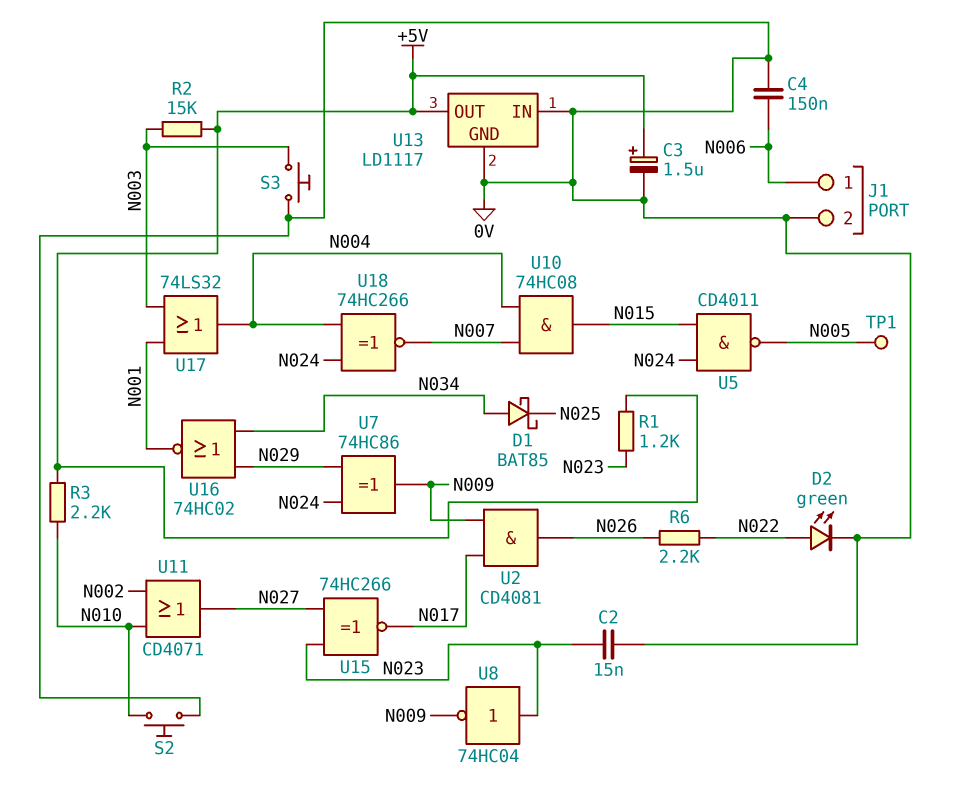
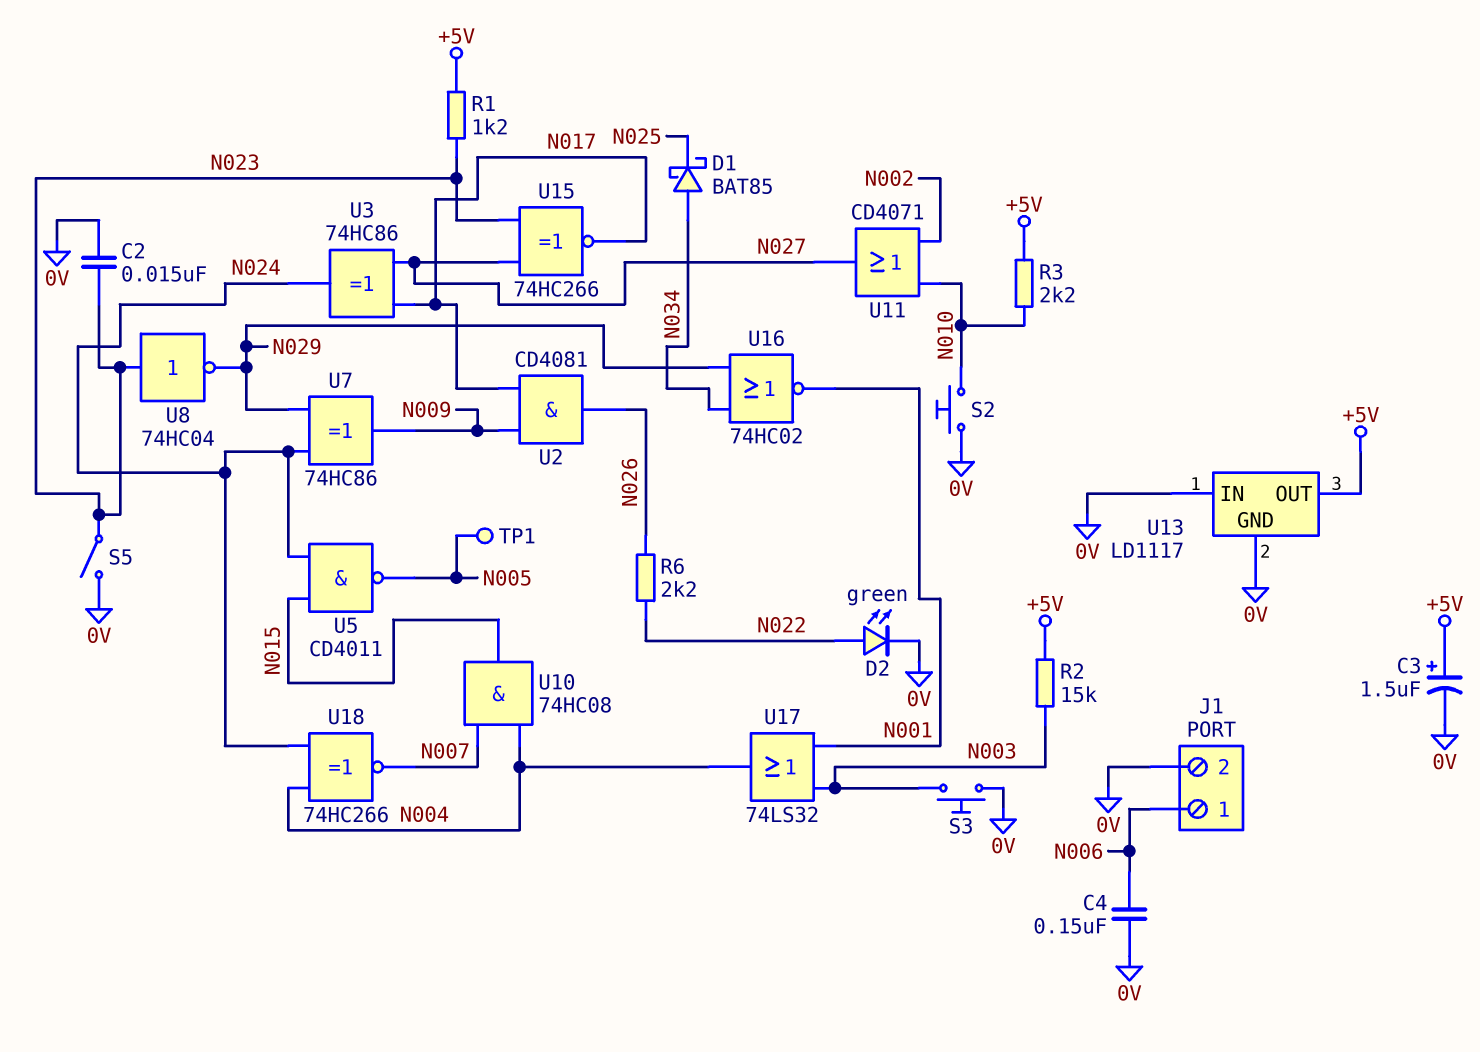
S5: none -> switch (0V, N023)
U3: none -> XOR 74HC86 (in N017, in N027, out N024)
U8: NOT 74HC04 (in N023, out N009) -> NOT 74HC04 (in N023, out N029)

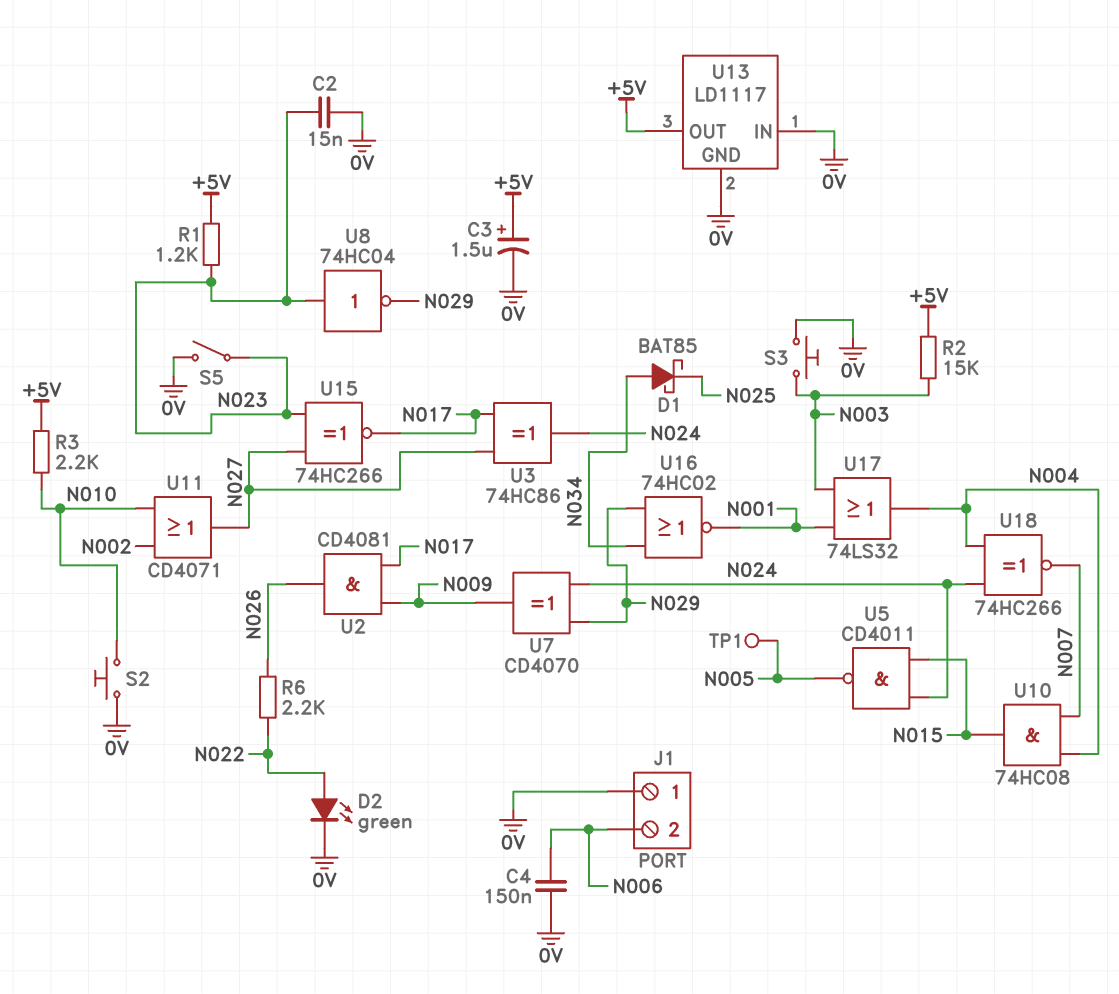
J1 pin 1: N006 -> 0V
J1 pin 2: 0V -> N006
U7: XOR 74HC86 (in N024, in N029, out N009) -> XOR CD4070 (in N024, in N029, out N009)

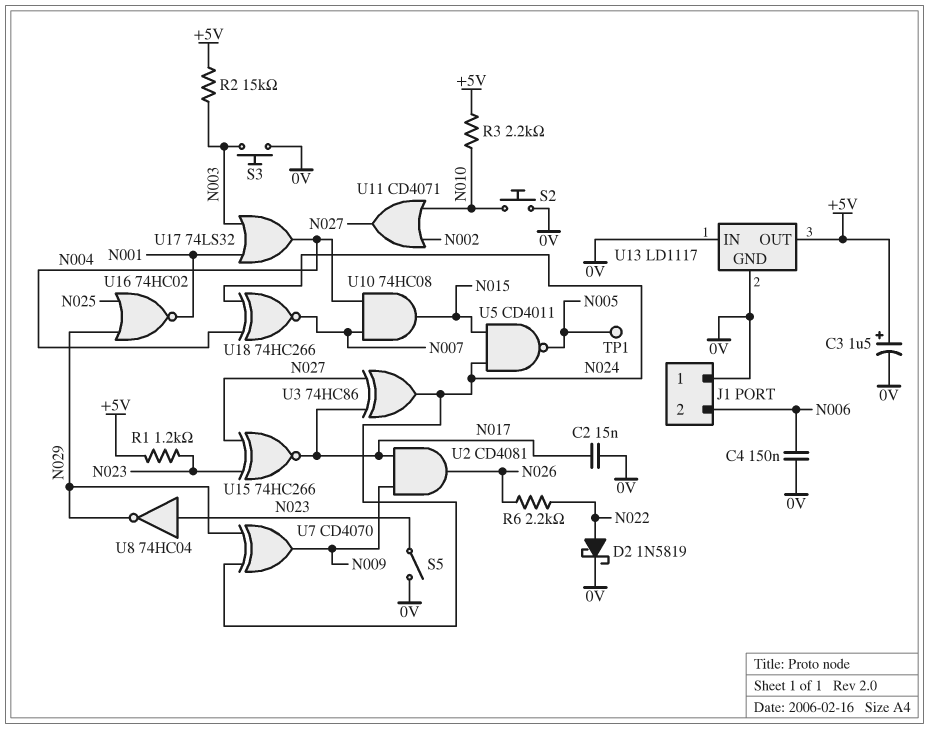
C2: 15nF (0V, N023) -> 15nF (0V, N017)
D1: schottky BAT85 (A N034, K N025) -> none
D2: LED green (A N022, K 0V) -> schottky 1N5819 (A N022, K 0V)
U16: NOR 74HC02 (in N029, in N034, out N001) -> NOR 74HC02 (in N025, in N029, out N001)

